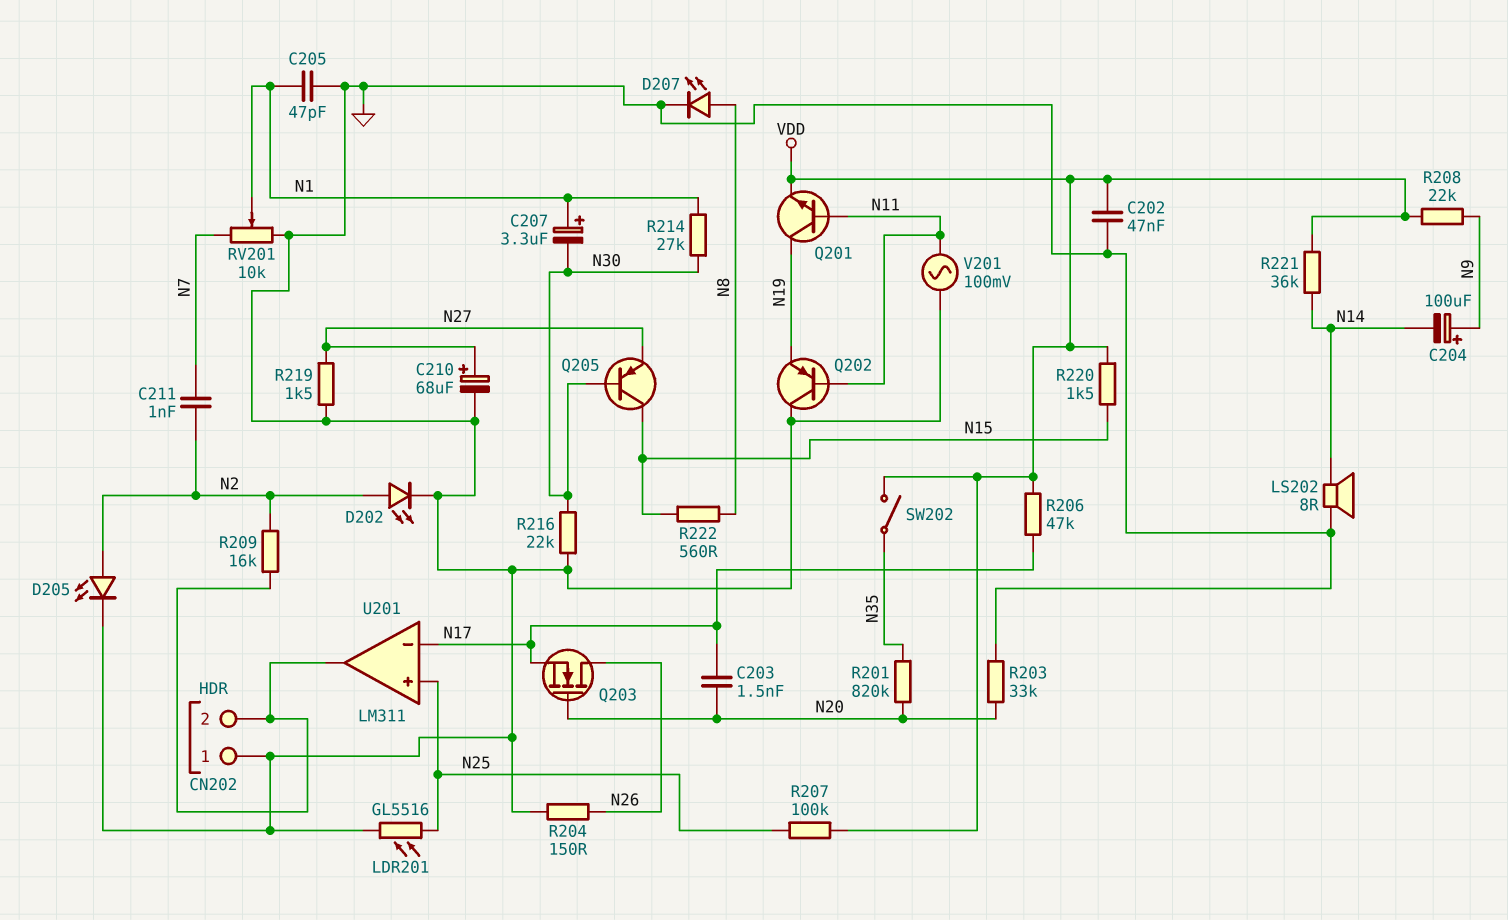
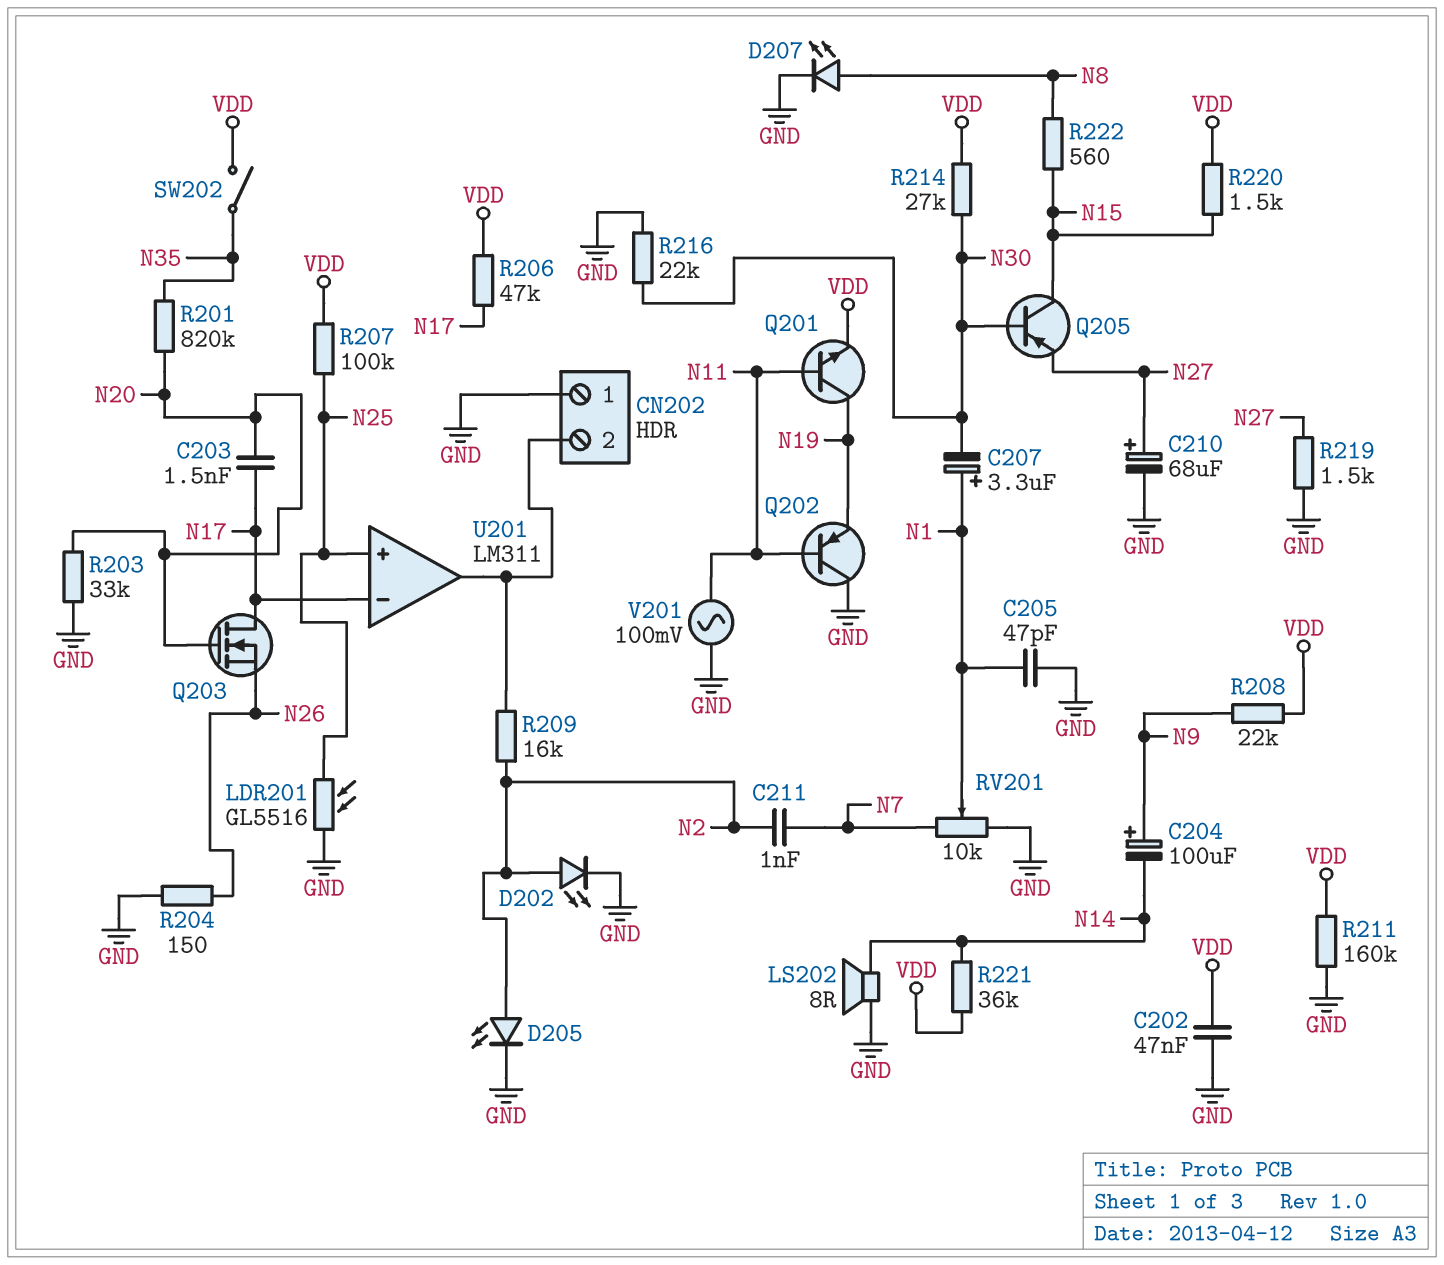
Q203: NMOS (G N20, D N26, S N17) -> NMOS (G N20, D N17, S N26)
R211: none -> 160k (GND, VDD)
R214: 27k (N1, N30) -> 27k (N30, VDD)

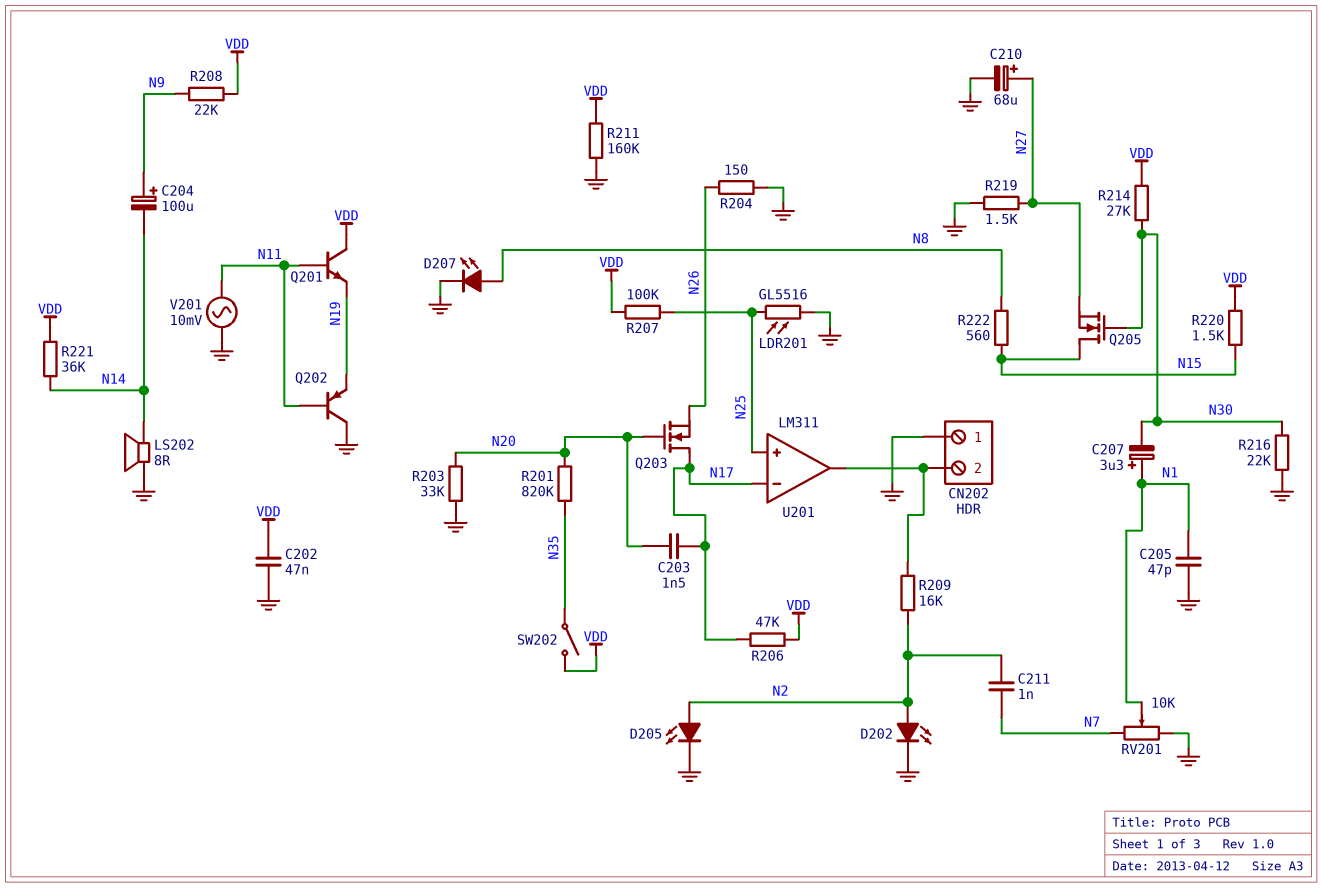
Q201: NPN (B N11, C N19, E VDD) -> NPN (B N11, C VDD, E N19)
Q205: PNP (B N30, C N15, E N27) -> NMOS (G N30, D N15, S N27)
V201: AC 100mV (GND, N11) -> AC 10mV (GND, N11)

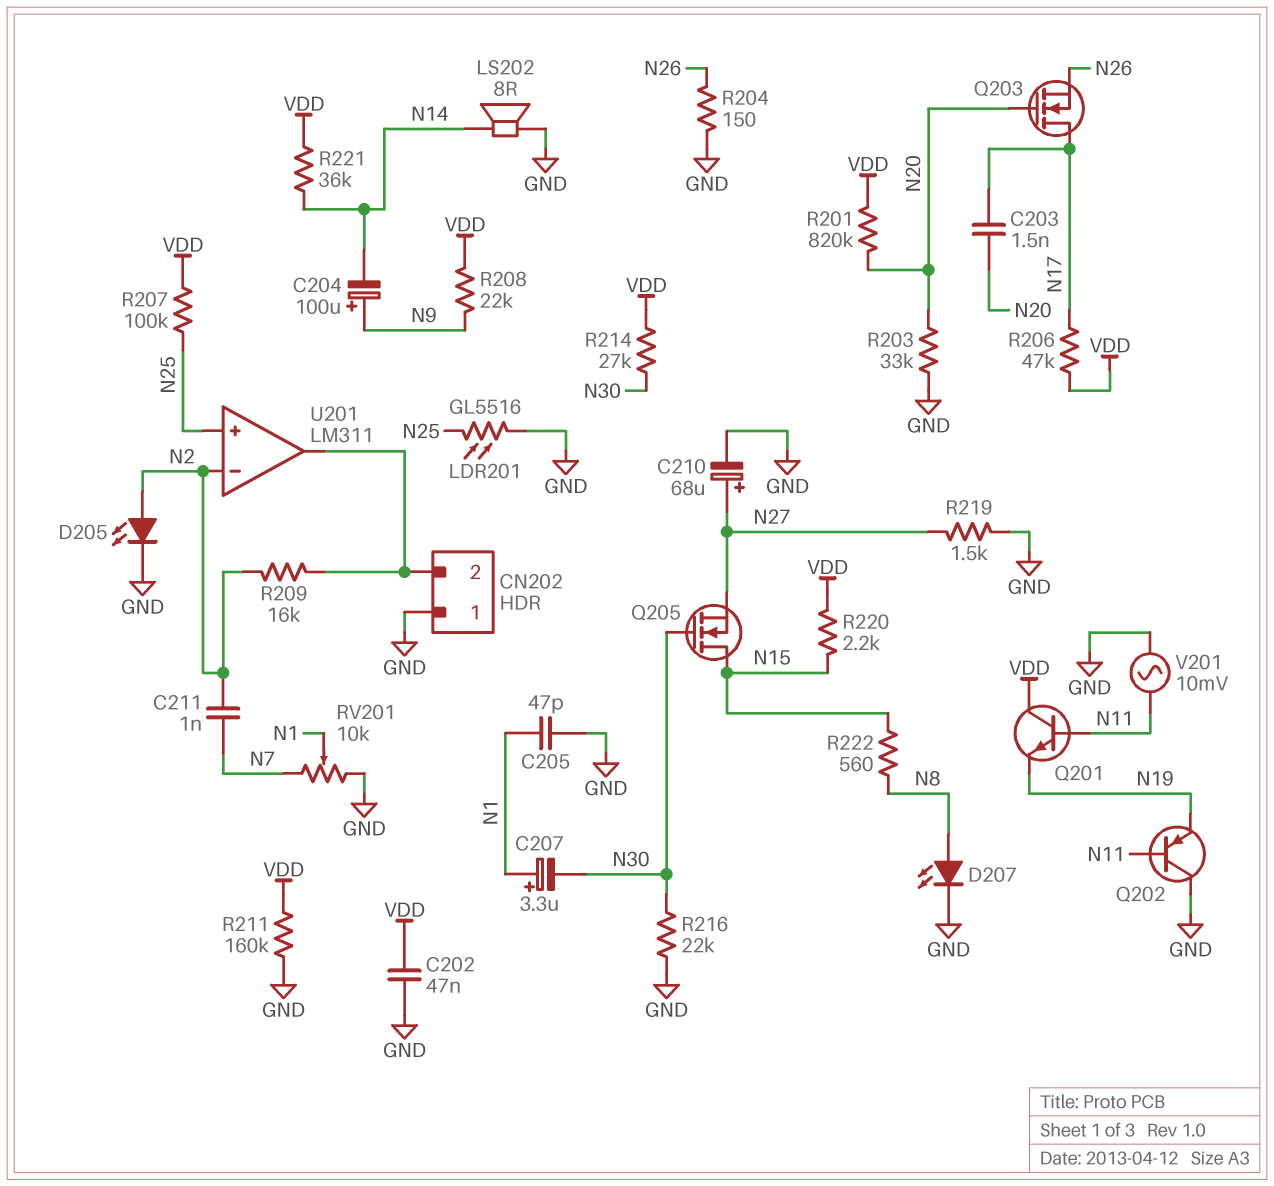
D202: LED (A N2, K GND) -> none
R201: 820k (N20, N35) -> 820k (N20, VDD)
R220: 1.5k (N15, VDD) -> 2.2k (N15, VDD)
SW202: switch (N35, VDD) -> none
U201 pin in-: N17 -> N2

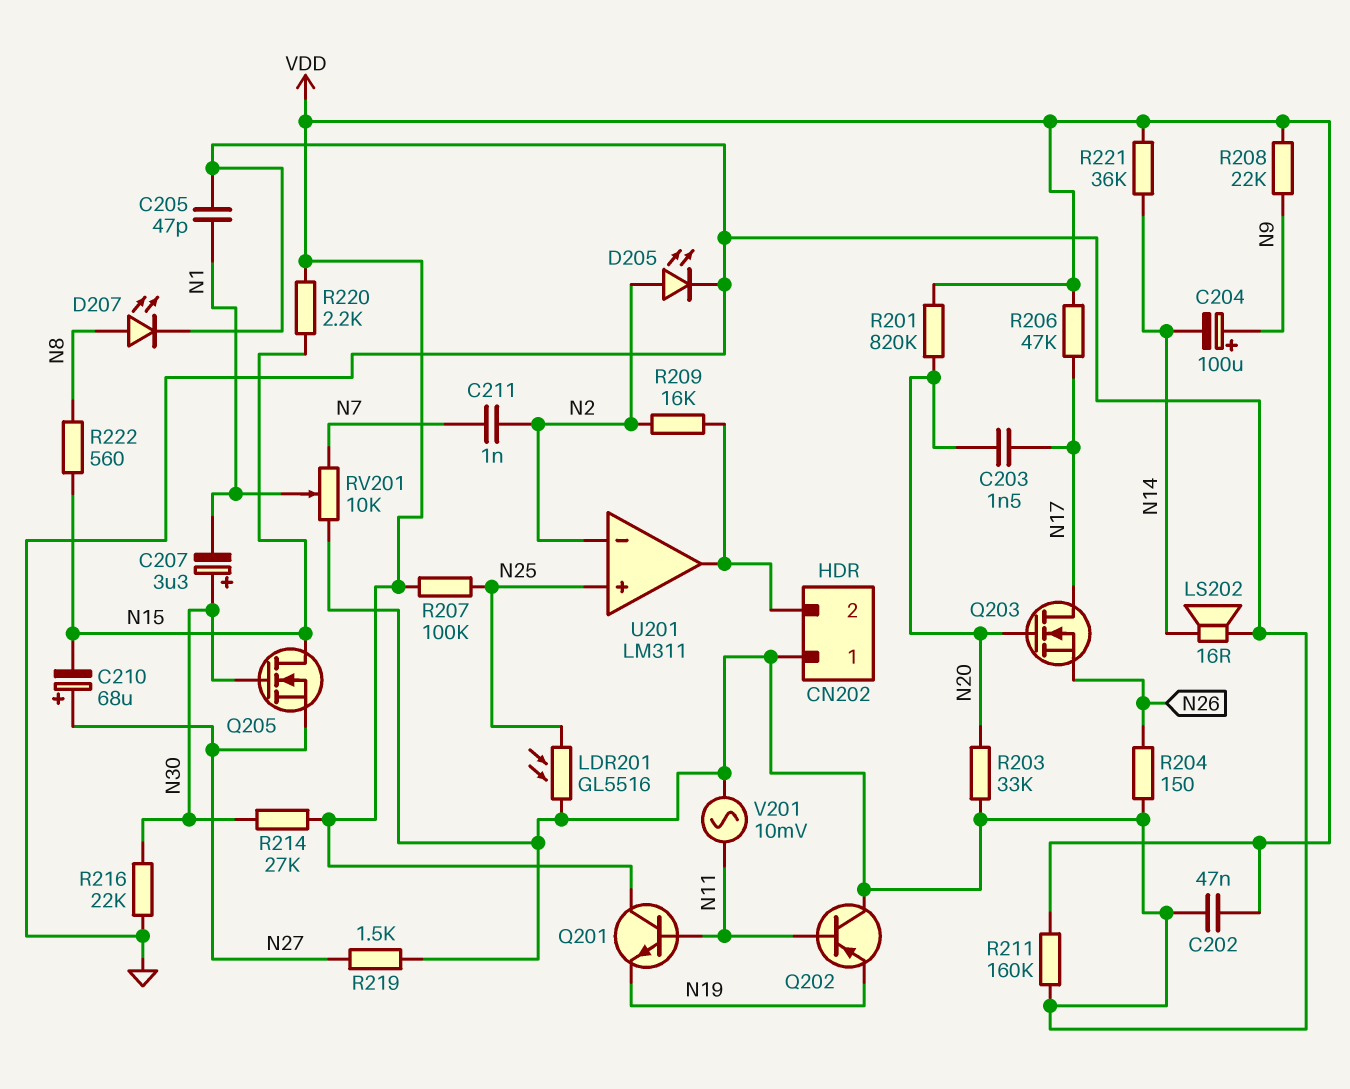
C207: 3.3uF (plus N1, minus N30) -> 3.3uF (plus N30, minus N1)
C210: 68uF (plus N27, minus GND) -> 68uF (plus N27, minus N15)
LS202: speaker 8R (GND, N14) -> speaker 16R (GND, N14)

